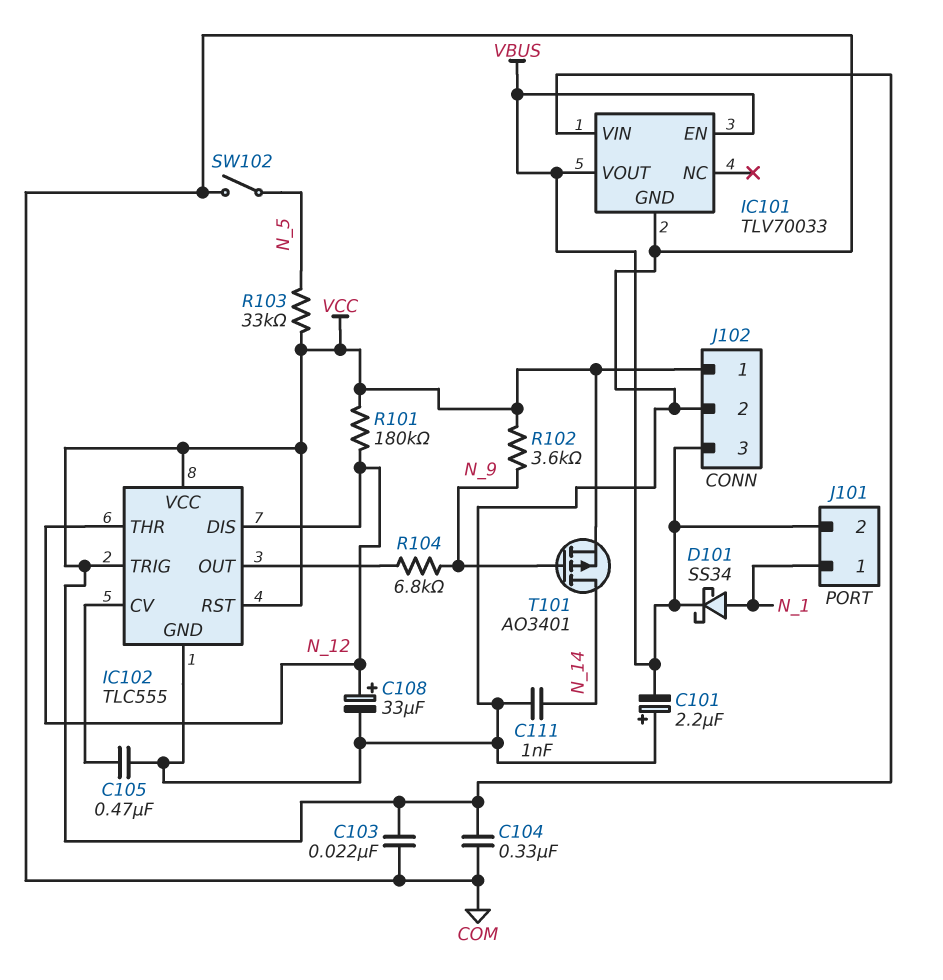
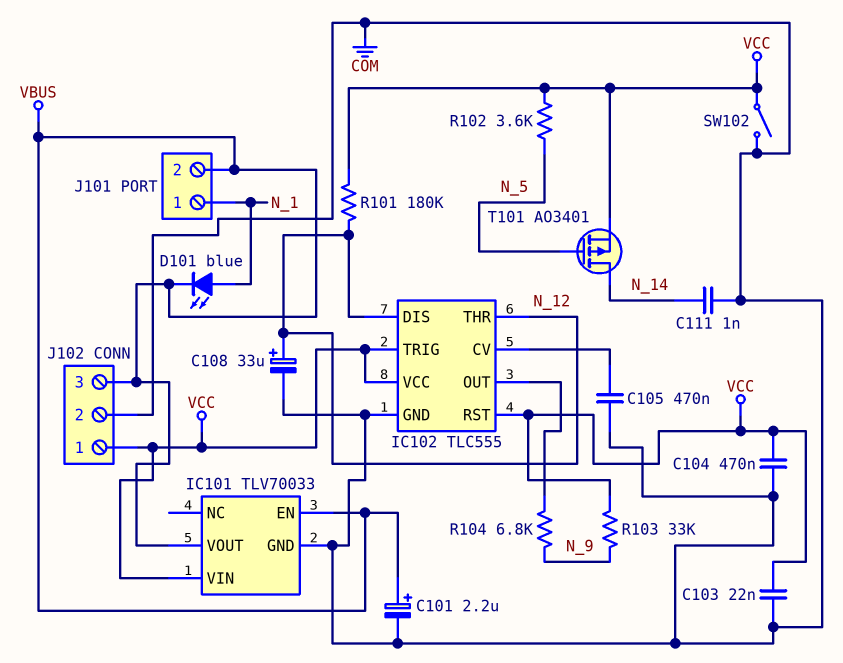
C101: 2.2uF (plus COM, minus VBUS) -> 2.2uF (plus VBUS, minus COM)
C104: 330nF (COM, VCC) -> 470nF (COM, VCC)
D101: schottky SS34 (A N_1, K VBUS) -> LED blue (A N_1, K VBUS)
R102: 3.6k (N_9, VCC) -> 3.6k (N_5, VCC)
R103: 33k (N_5, VCC) -> 33k (N_9, VCC)
SW102: switch (COM, N_5) -> switch (COM, VCC)
T101: PMOS AO3401 (G N_9, D N_14, S VCC) -> PMOS AO3401 (G N_5, D N_14, S VCC)

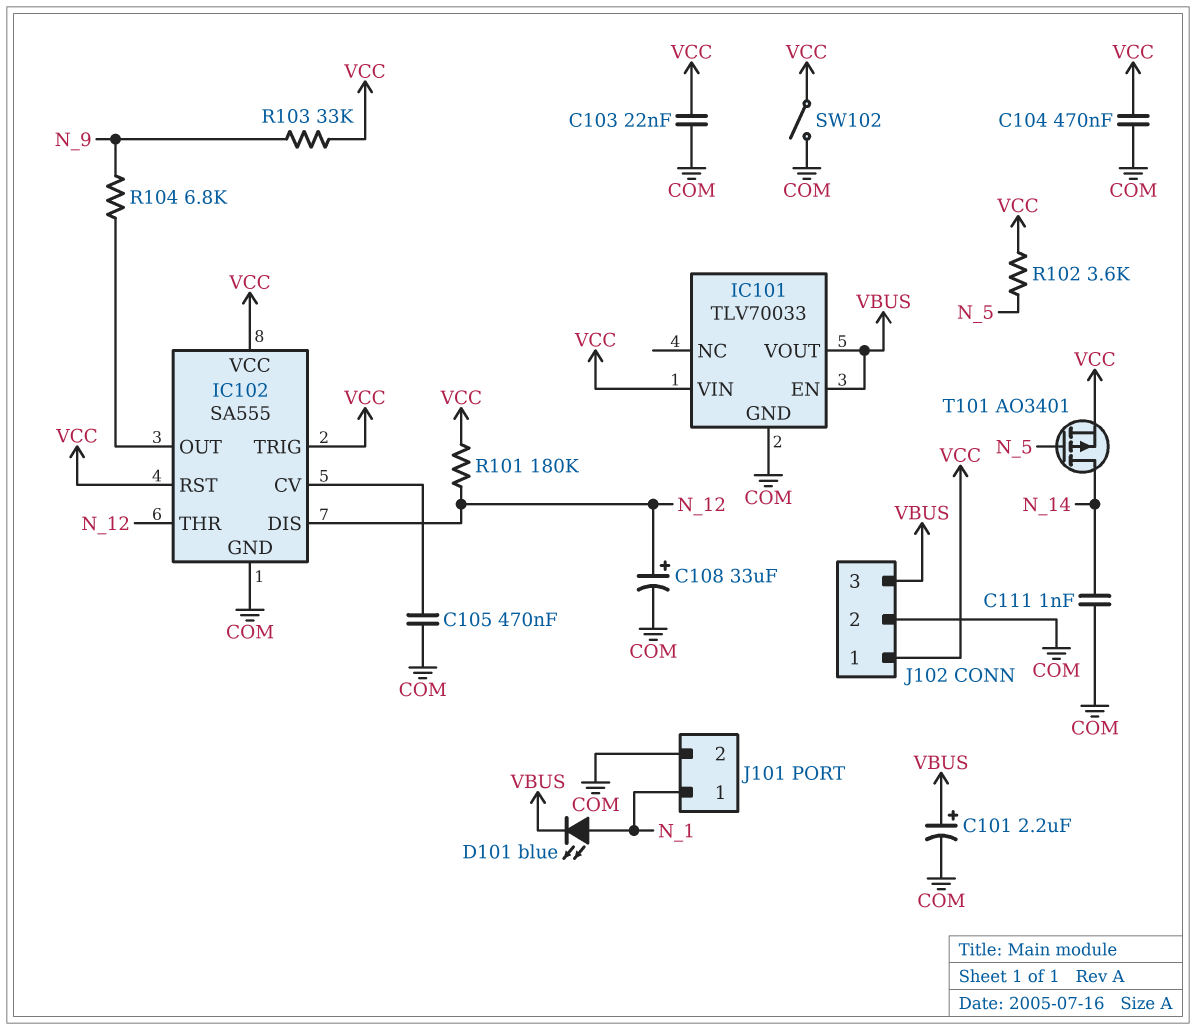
IC102: TLC555 -> SA555
J101 pin 2: VBUS -> COM

